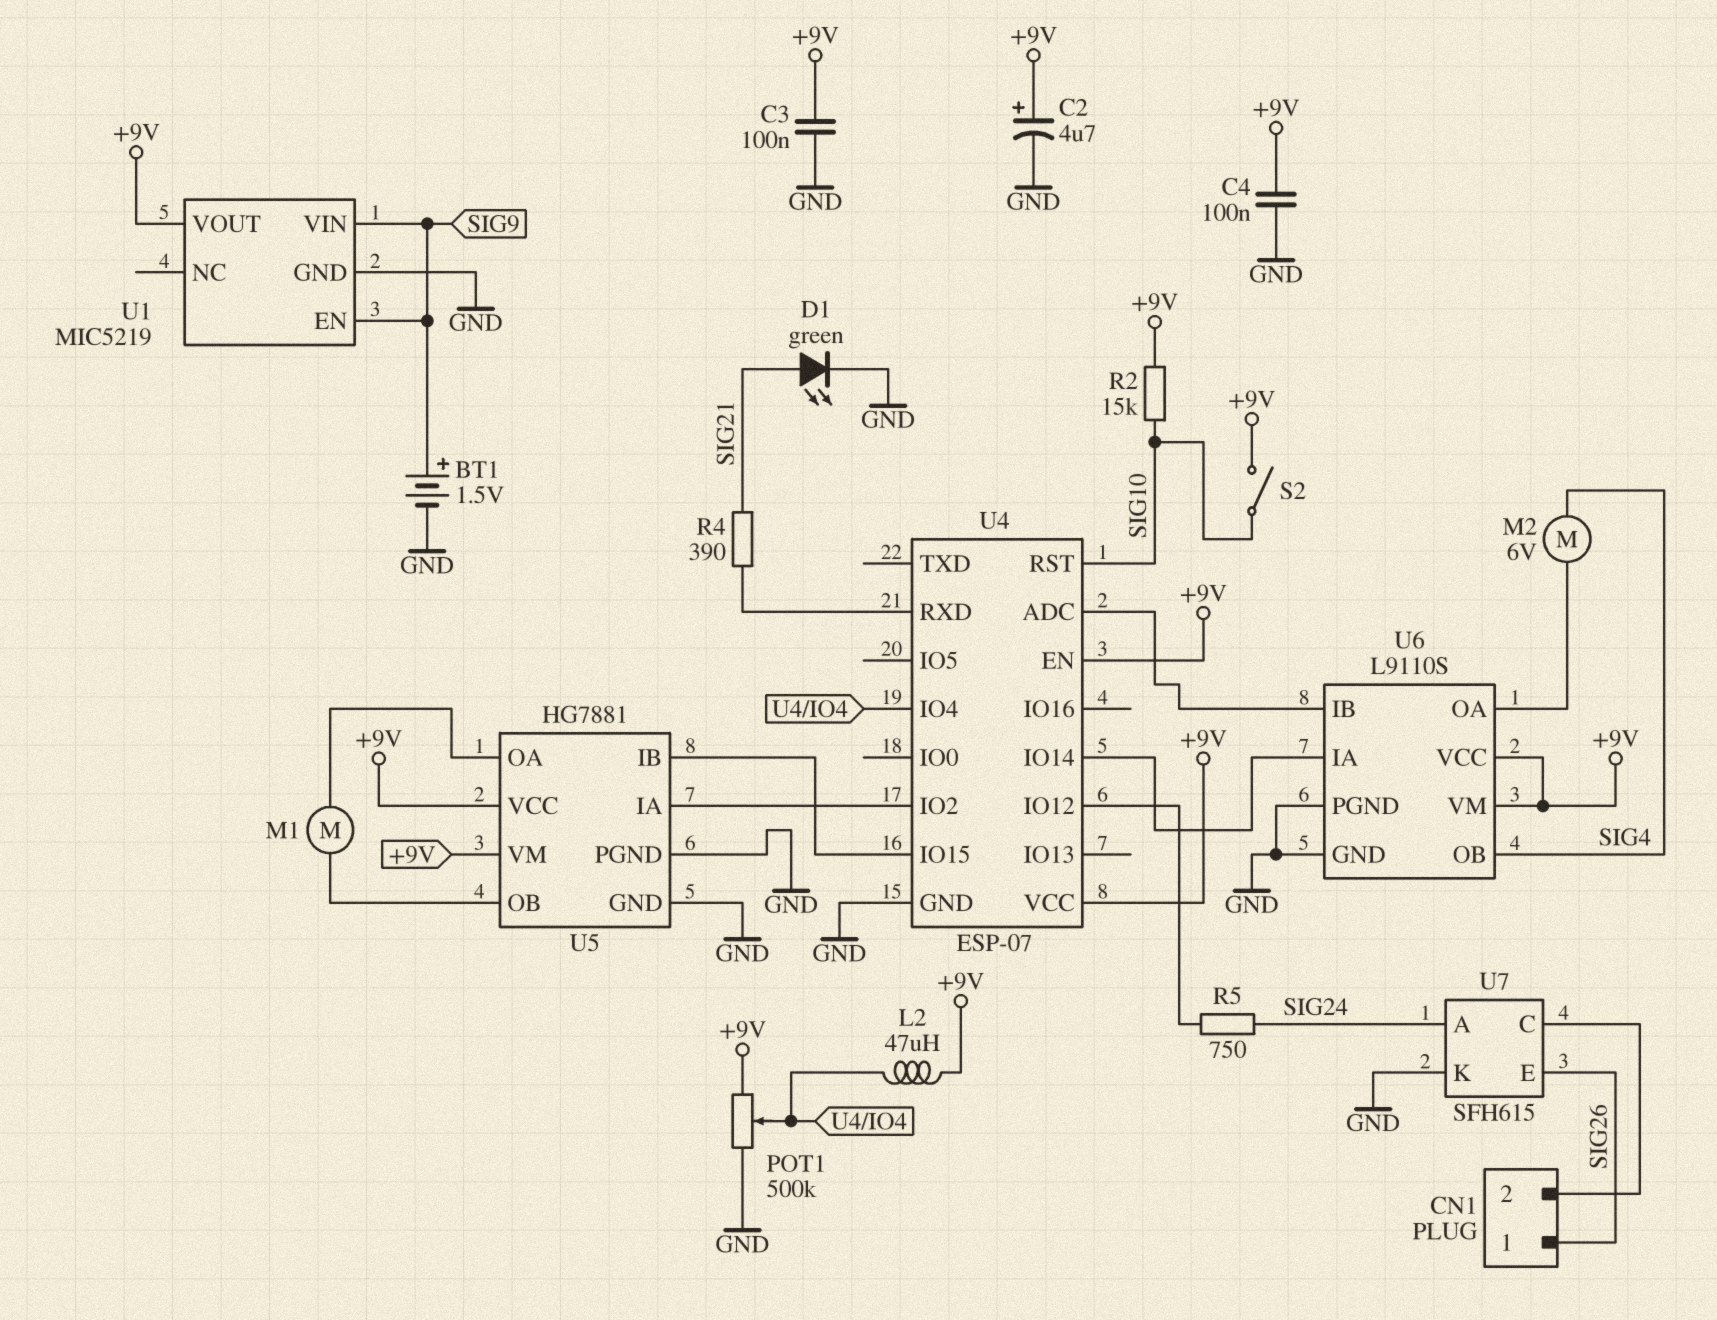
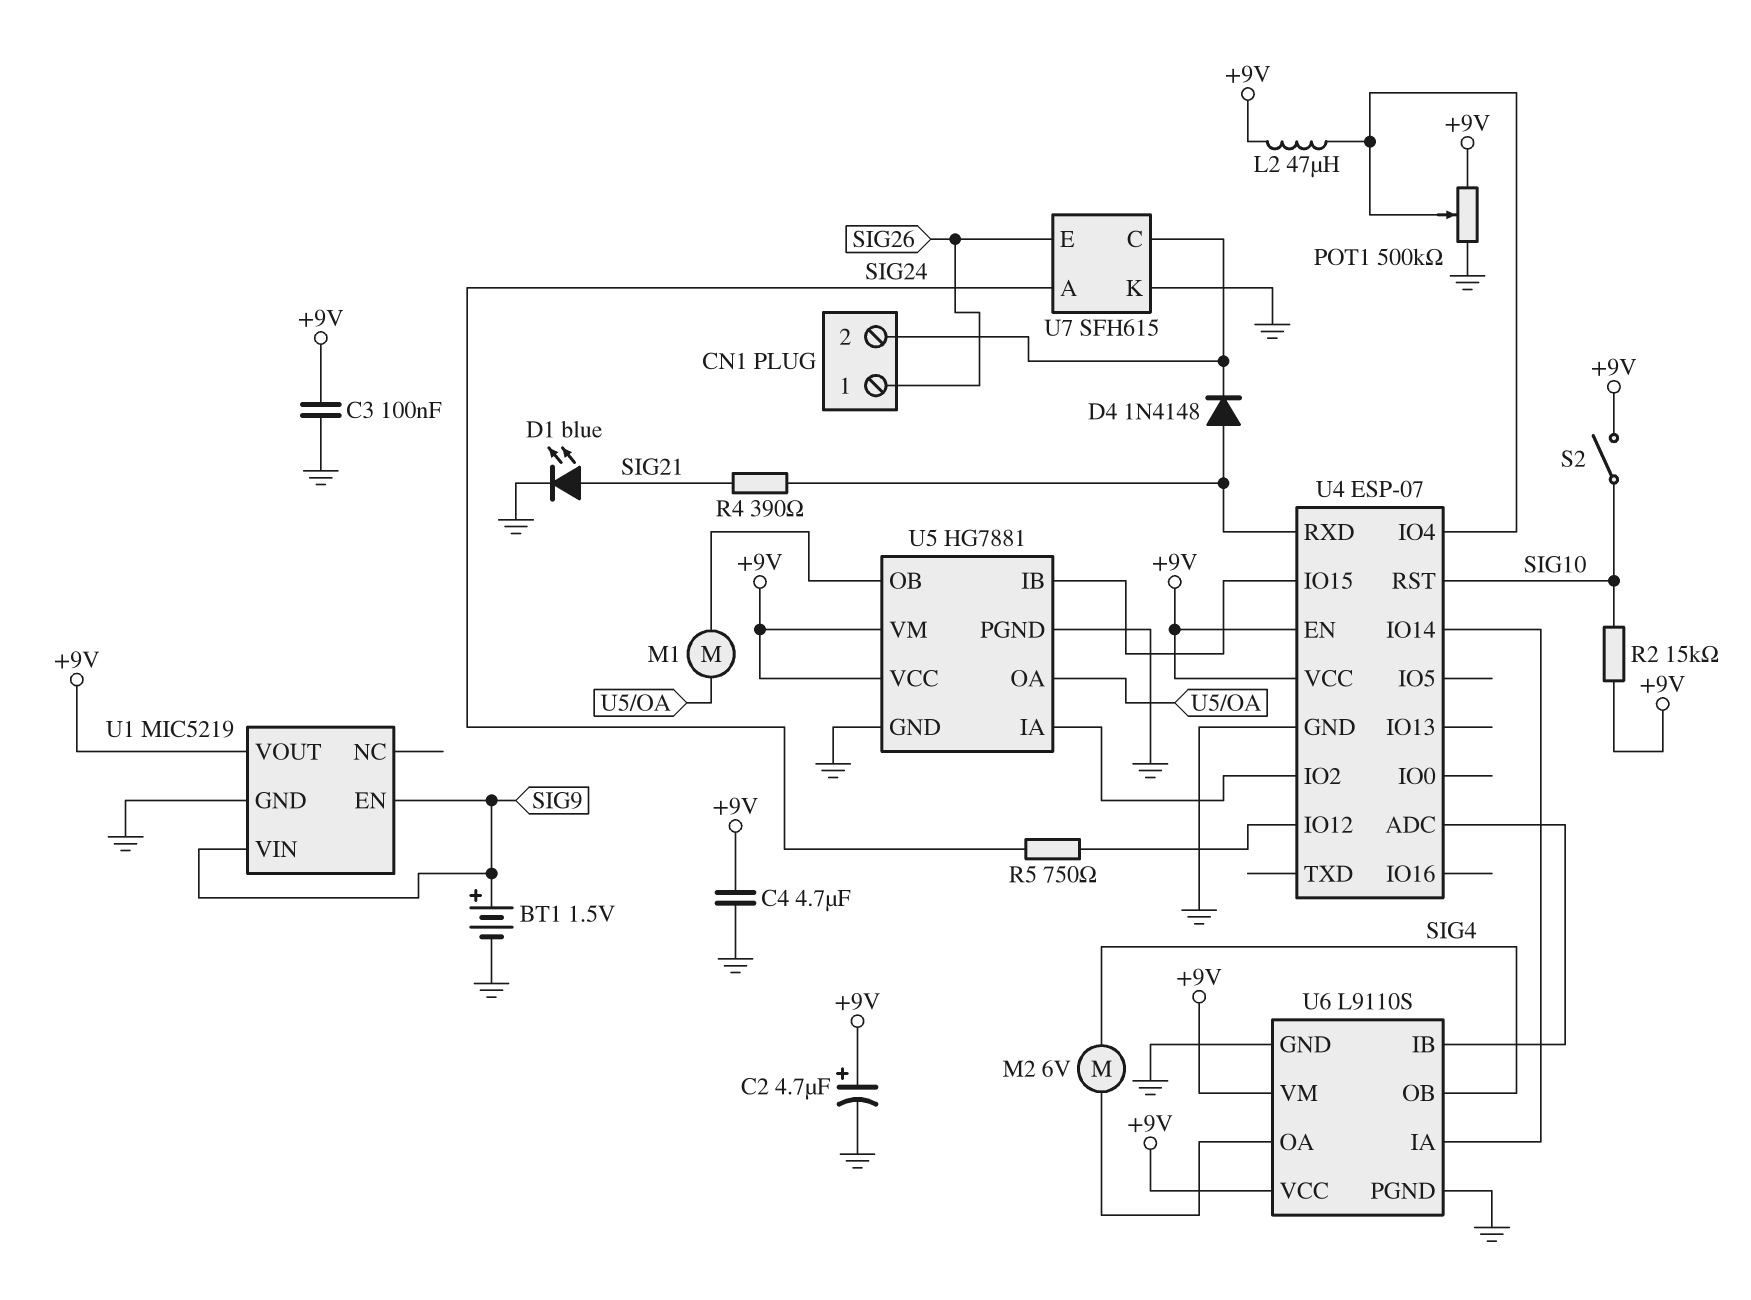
C4: 100nF (+9V, GND) -> 4.7uF (+9V, GND)
D1: LED green (A SIG21, K GND) -> LED blue (A SIG21, K GND)
D4: none -> diode 1N4148 (A U4/RXD, K CN1/2)

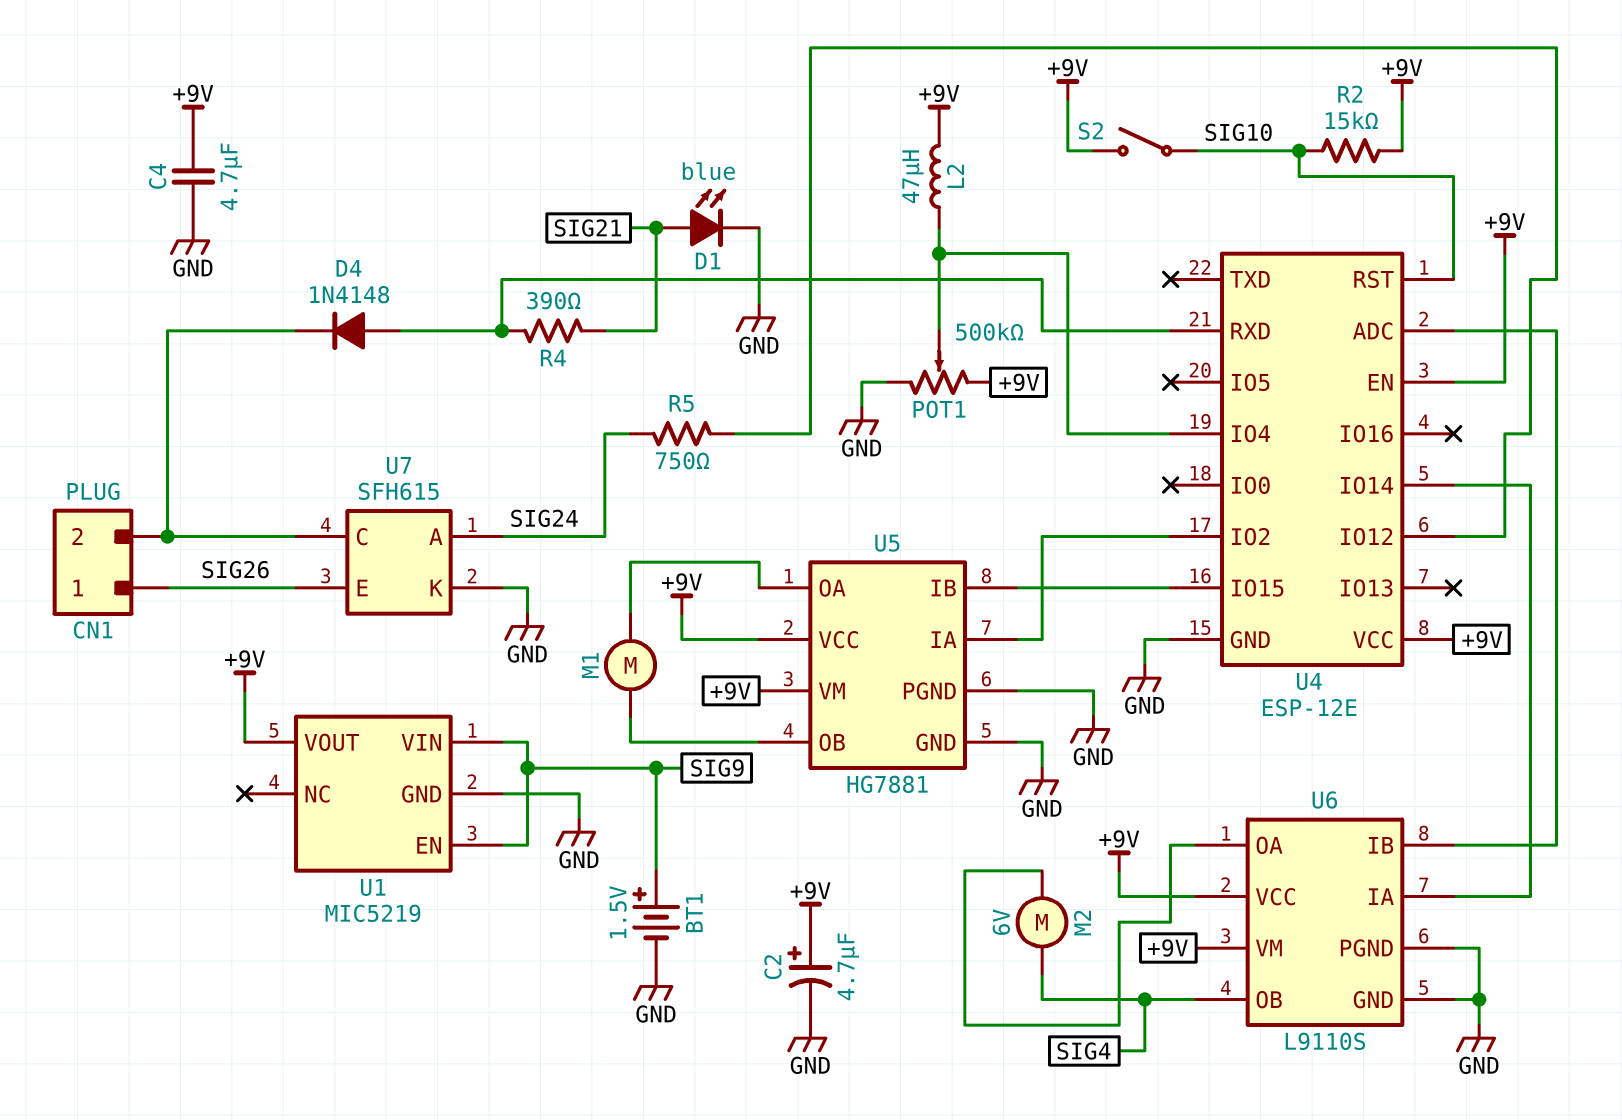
C3: 100nF (+9V, GND) -> none
U4: ESP-07 -> ESP-12E

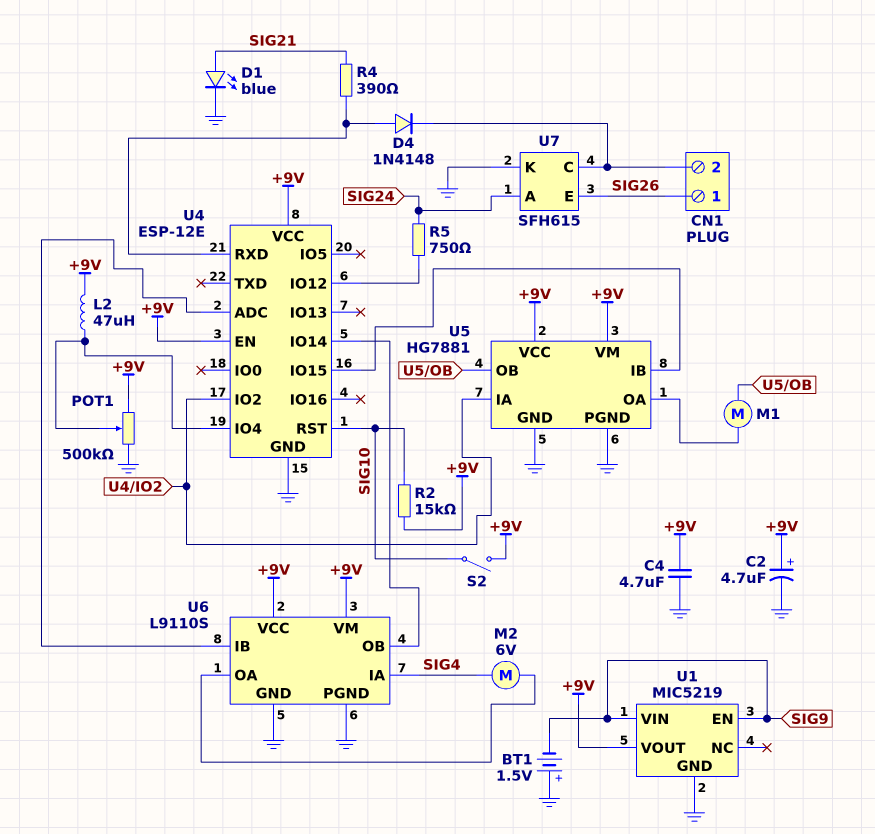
BT1: 1.5V (plus SIG9, minus GND) -> 1.5V (plus GND, minus SIG9)
U6 pin IA: U4/IO14 -> SIG4
U6 pin OB: SIG4 -> U4/IO14

